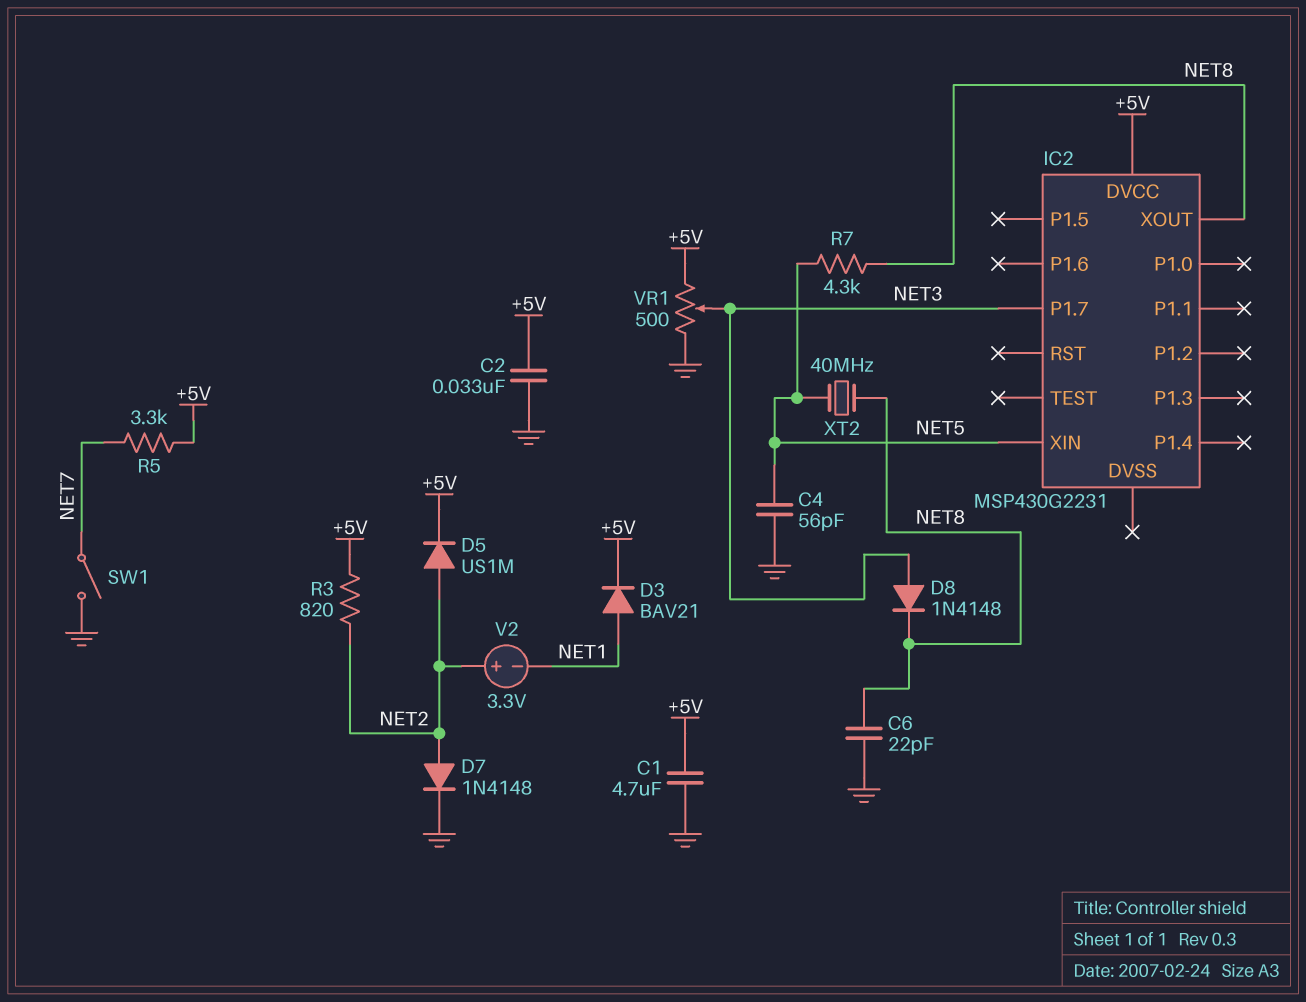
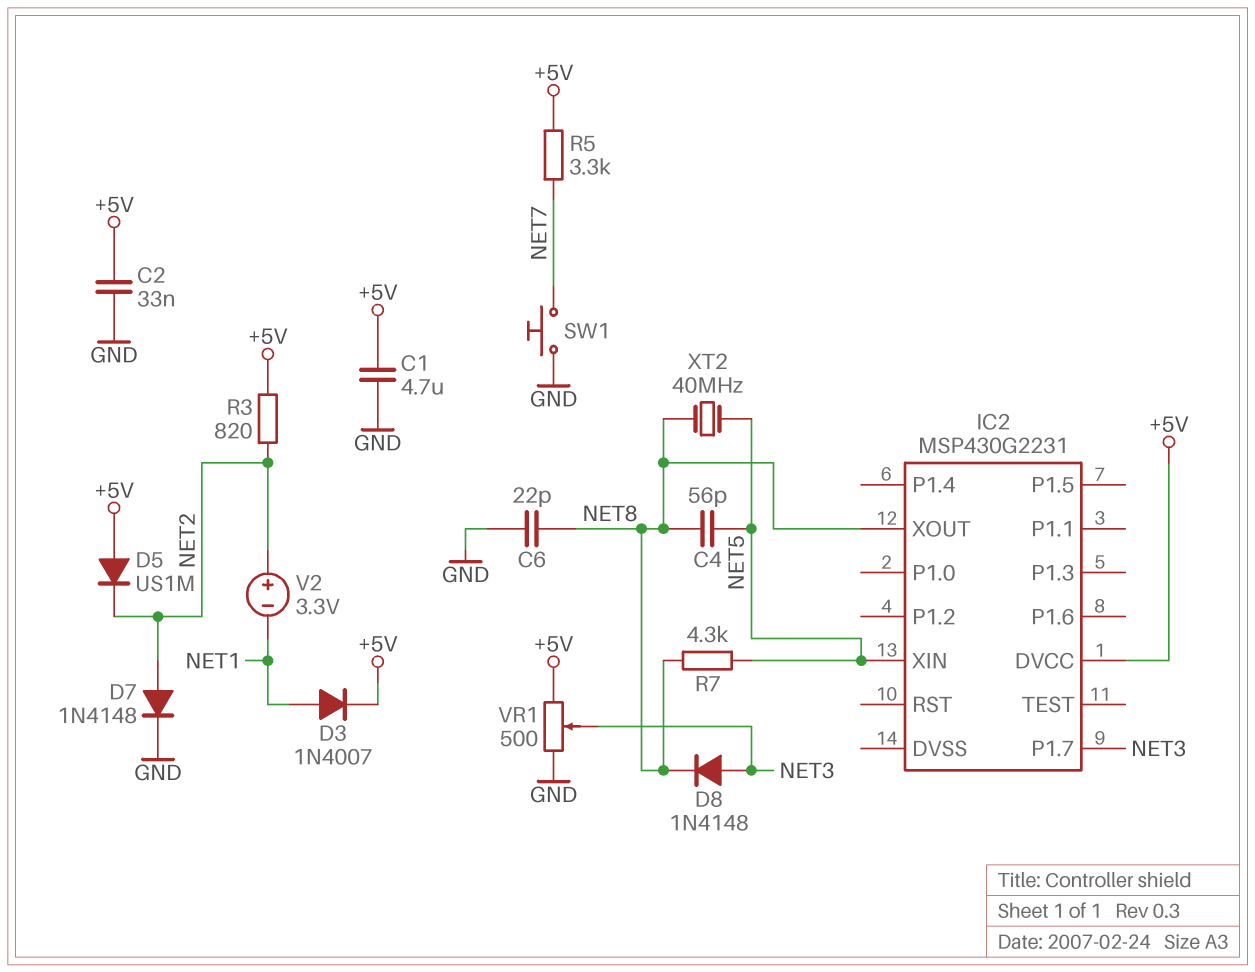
C4: 56pF (GND, NET5) -> 56pF (NET5, NET8)
D3: diode BAV21 (A NET1, K +5V) -> diode 1N4007 (A NET1, K +5V)
D5: diode US1M (A NET2, K +5V) -> diode US1M (A +5V, K NET2)
SW1: switch (GND, NET7) -> button (GND, NET7)

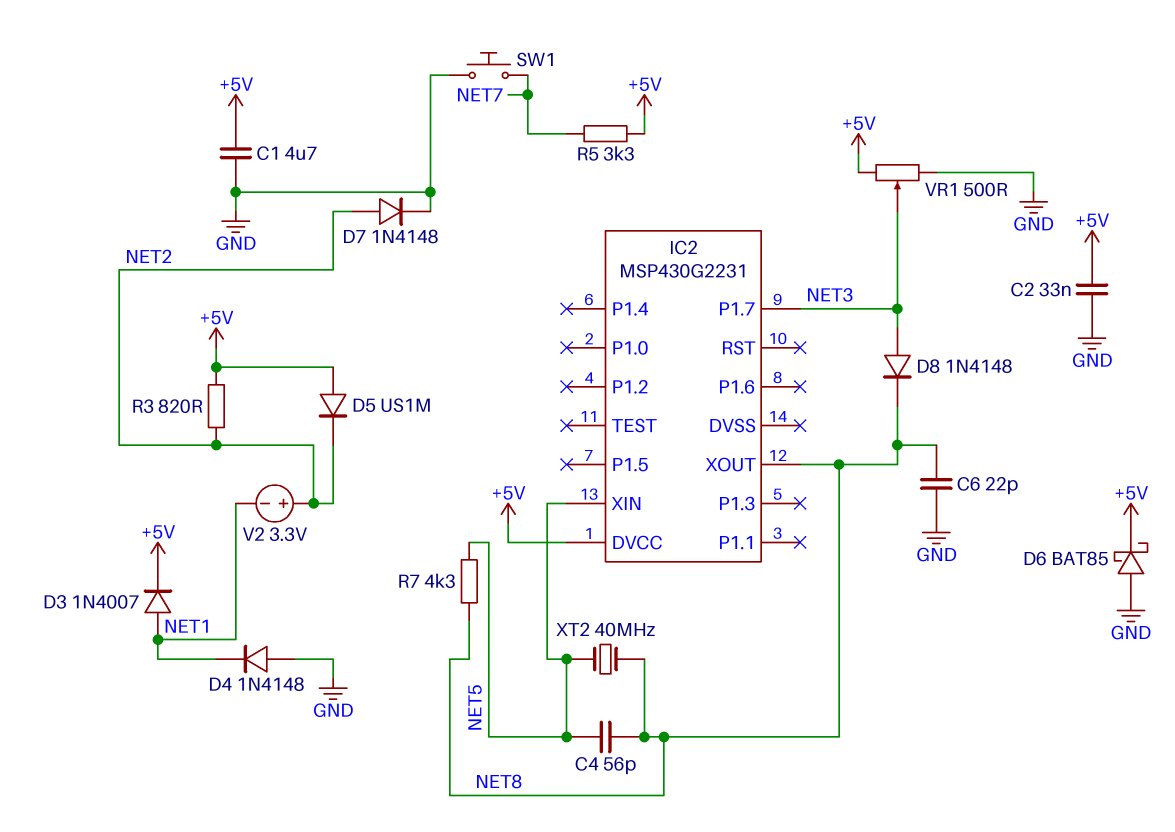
D4: none -> diode 1N4148 (A GND, K NET1)
D6: none -> schottky BAT85 (A GND, K +5V)

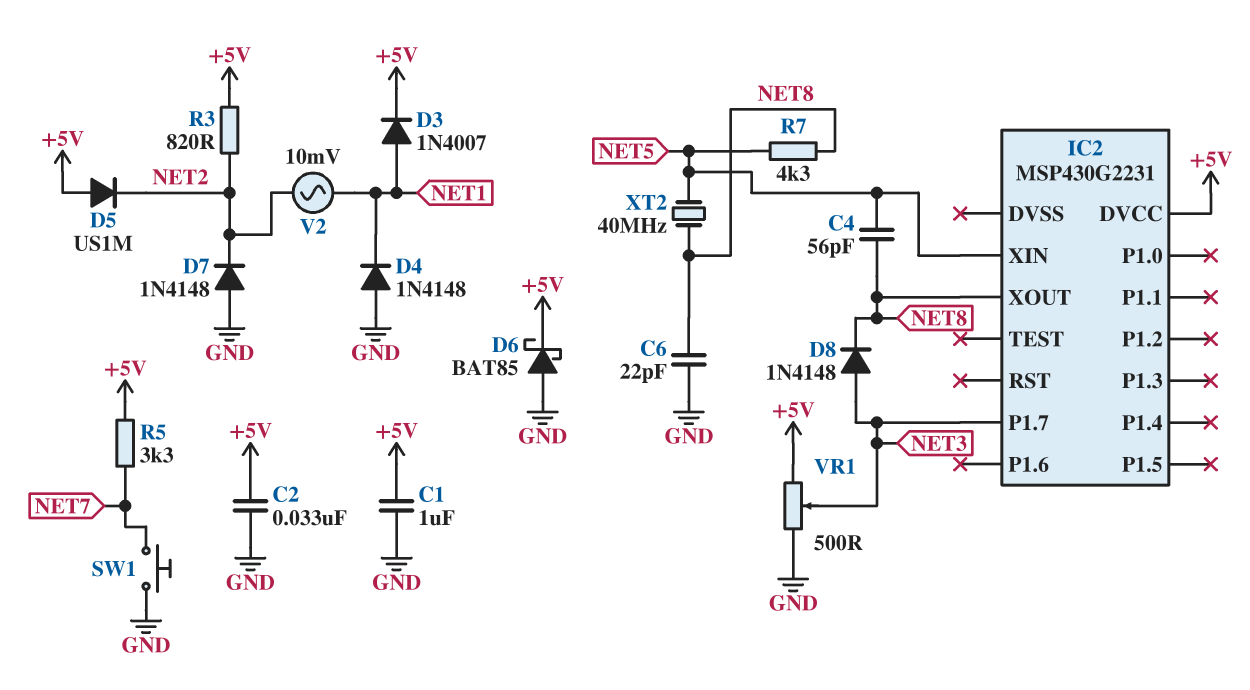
C1: 4.7uF (+5V, GND) -> 1uF (+5V, GND)
D7: diode 1N4148 (A NET2, K GND) -> diode 1N4148 (A GND, K NET2)
V2: 3.3V (plus NET2, minus NET1) -> AC 10mV (NET1, NET2)

